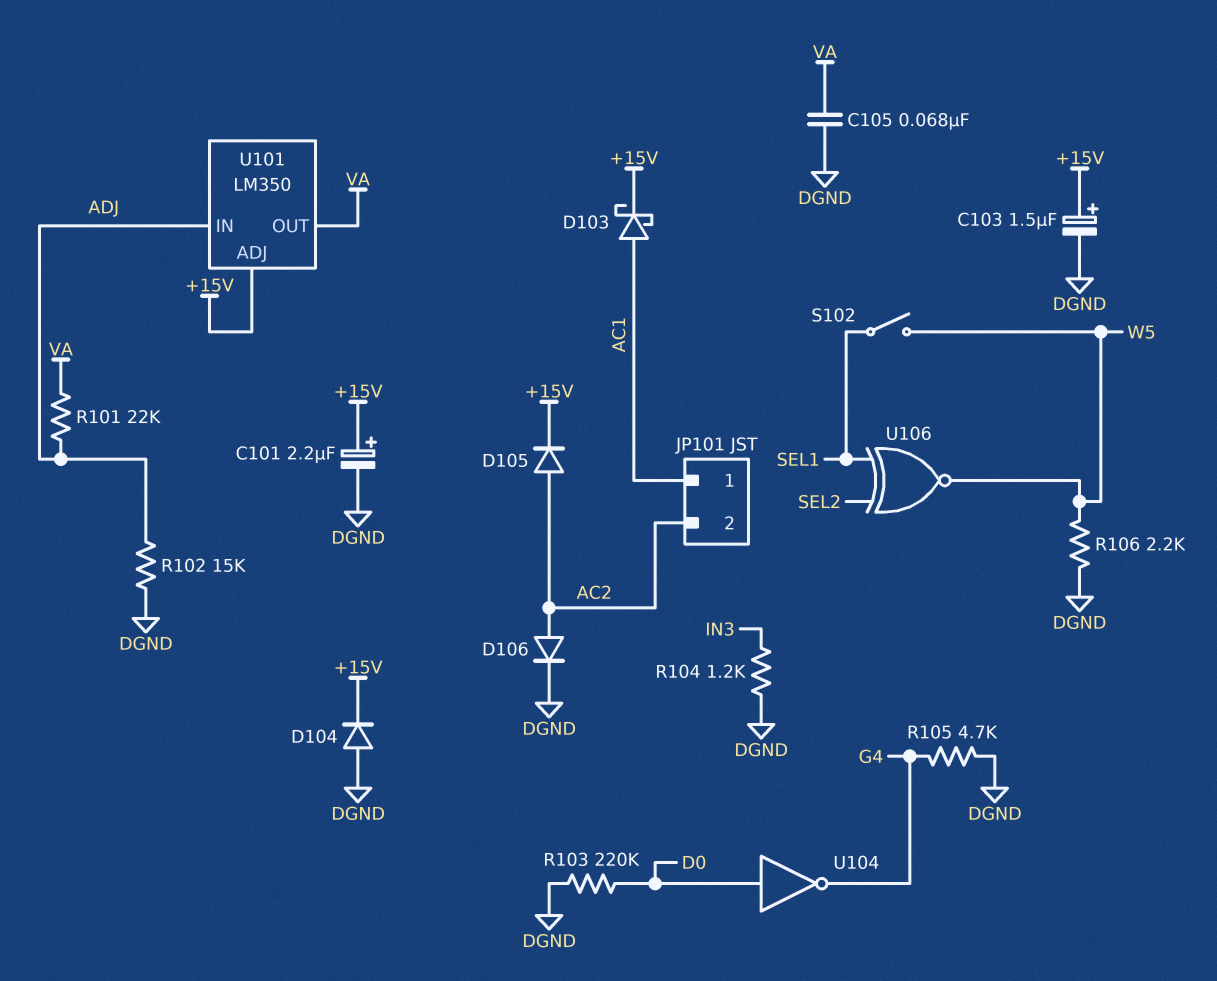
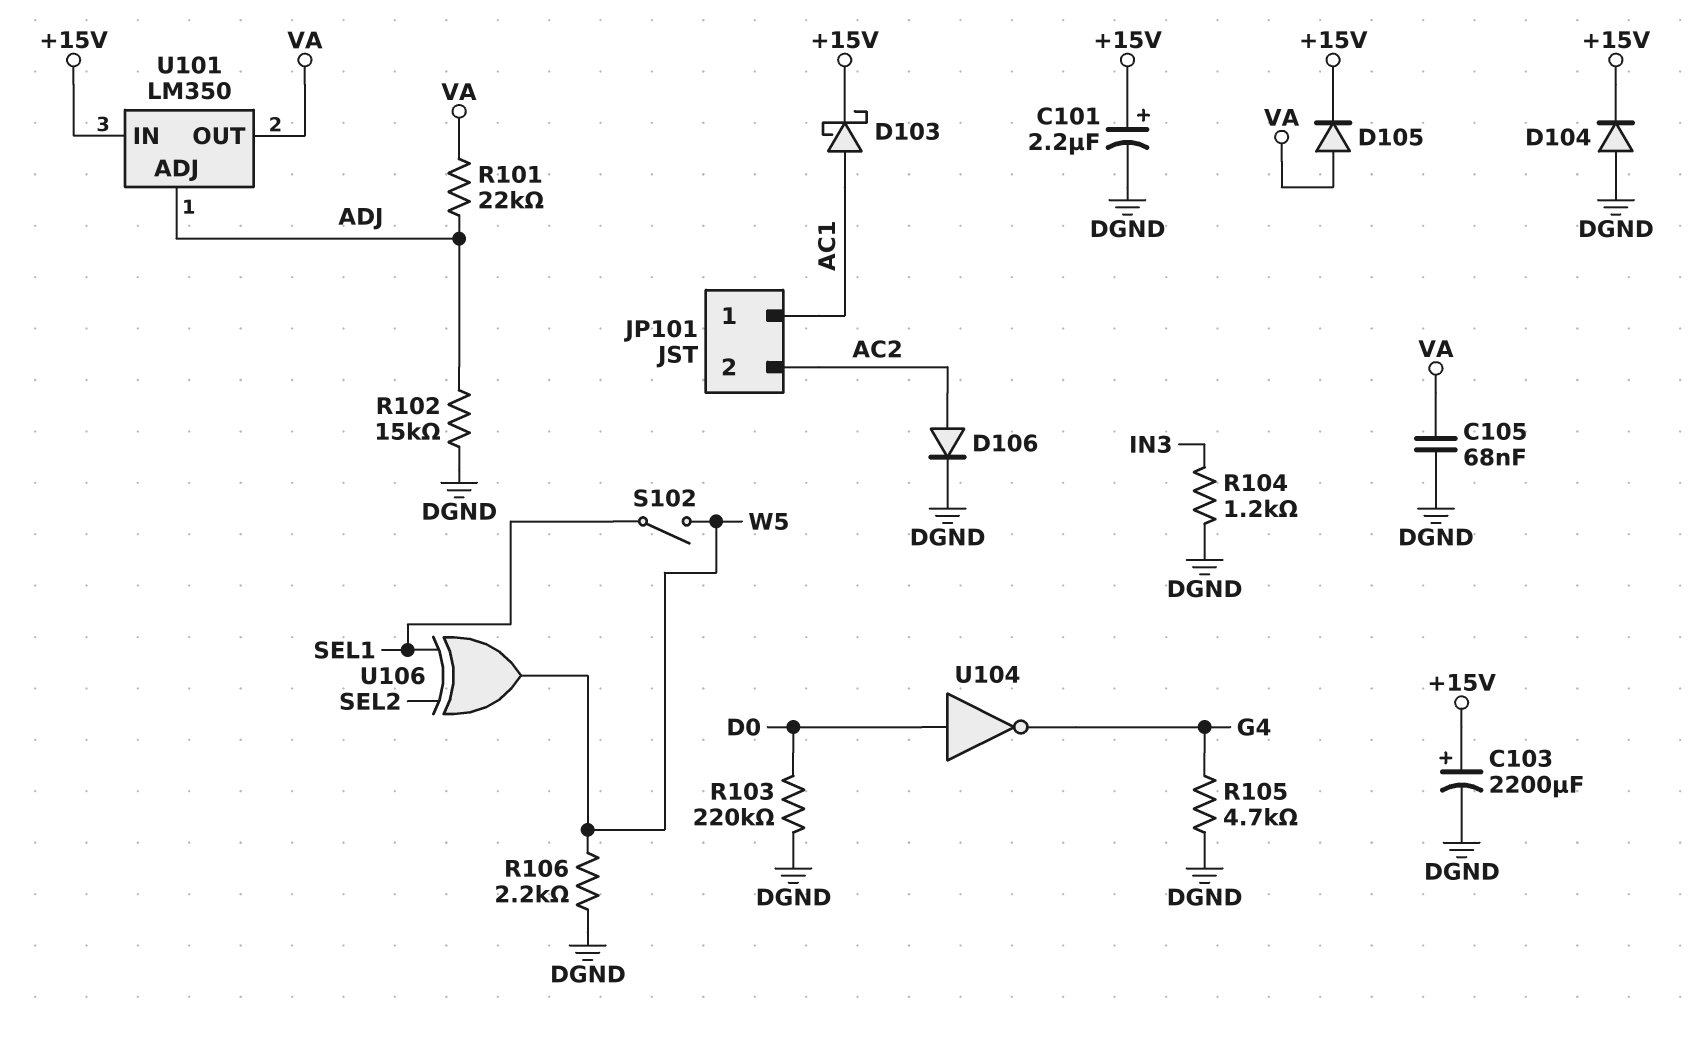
C103: 1.5uF (plus +15V, minus DGND) -> 2200uF (plus +15V, minus DGND)
D105: diode (A AC2, K +15V) -> diode (A VA, K +15V)
U101 pin ADJ: +15V -> ADJ
U101 pin IN: ADJ -> +15V
U106: XNOR (in SEL1, in SEL2, out W5) -> XOR (in SEL1, in SEL2, out W5)

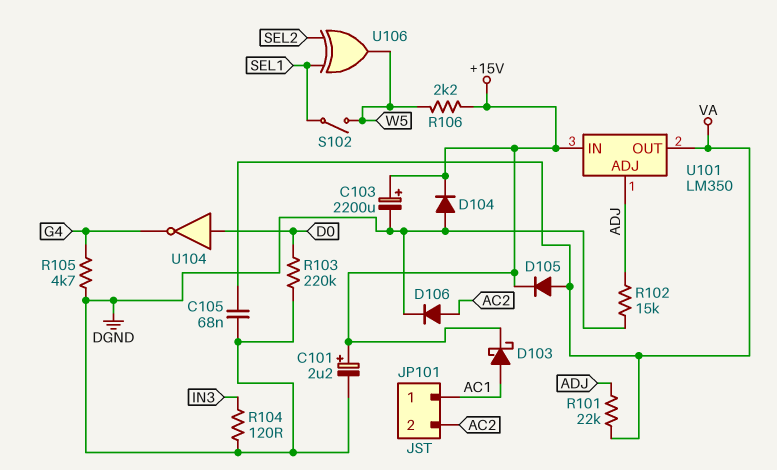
R104: 1.2k (DGND, IN3) -> 120 (DGND, IN3)
R106: 2.2k (DGND, W5) -> 2.2k (+15V, W5)

